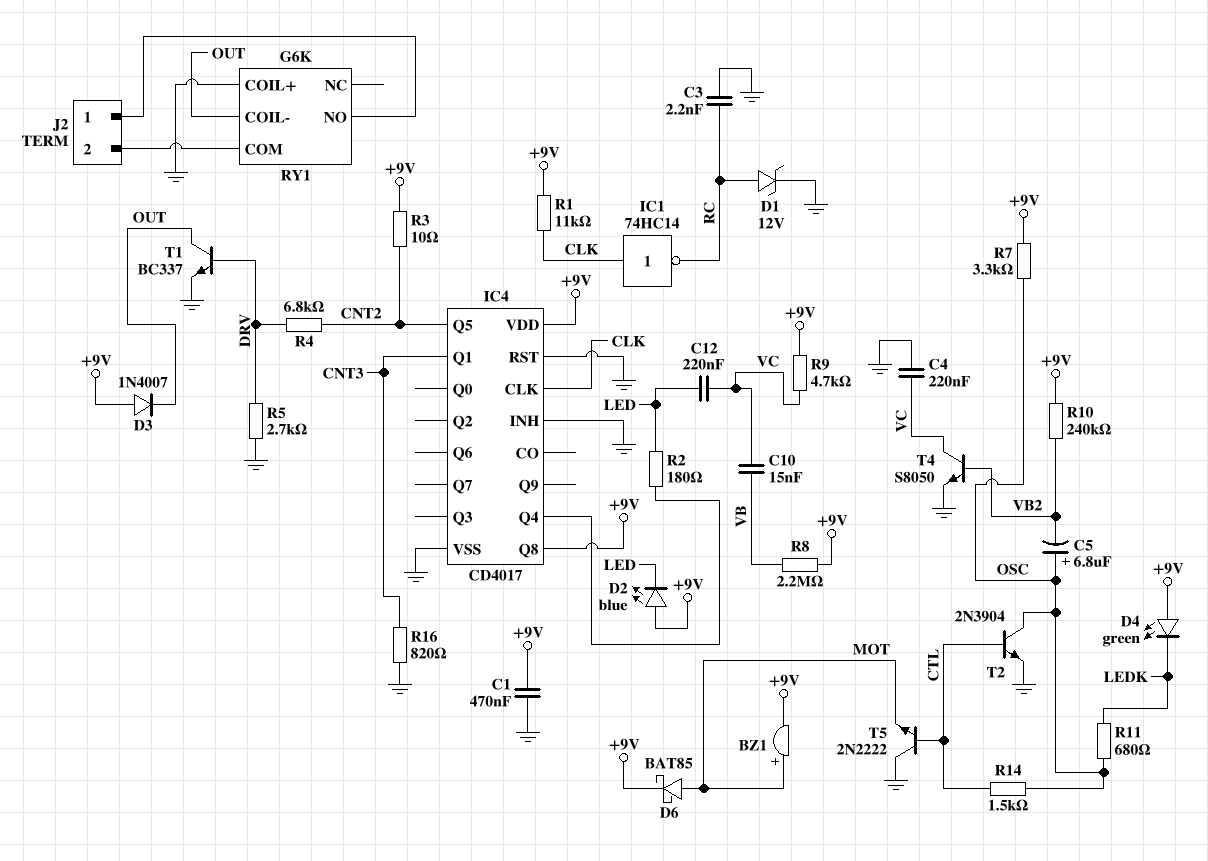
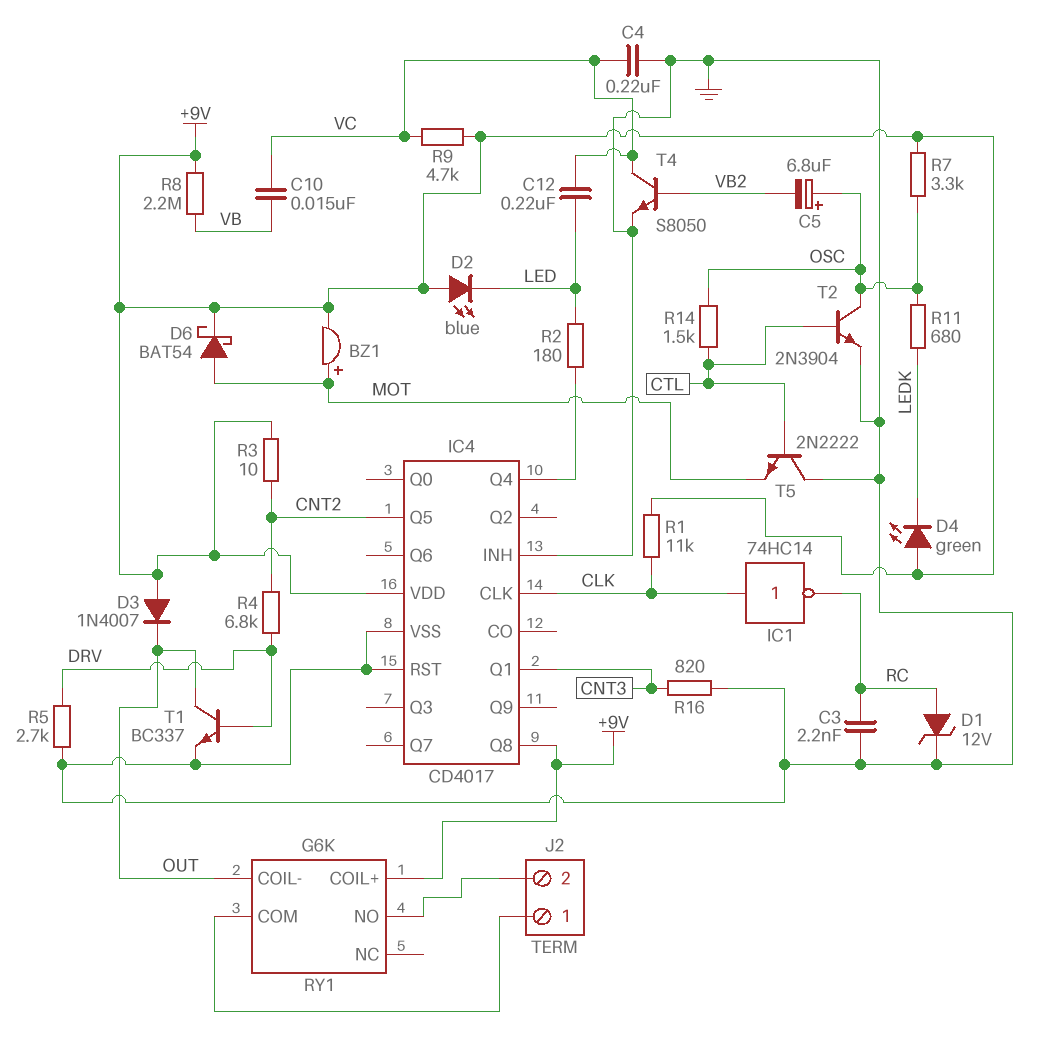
C1: 470nF (+9V, GND) -> none
D6: schottky BAT85 (A MOT, K +9V) -> schottky BAT54 (A MOT, K +9V)
R10: 240k (+9V, VB2) -> none
RY1 pin COIL+: GND -> +9V
RY1 pin COM: J2/2 -> J2/1
RY1 pin NO: J2/1 -> J2/2

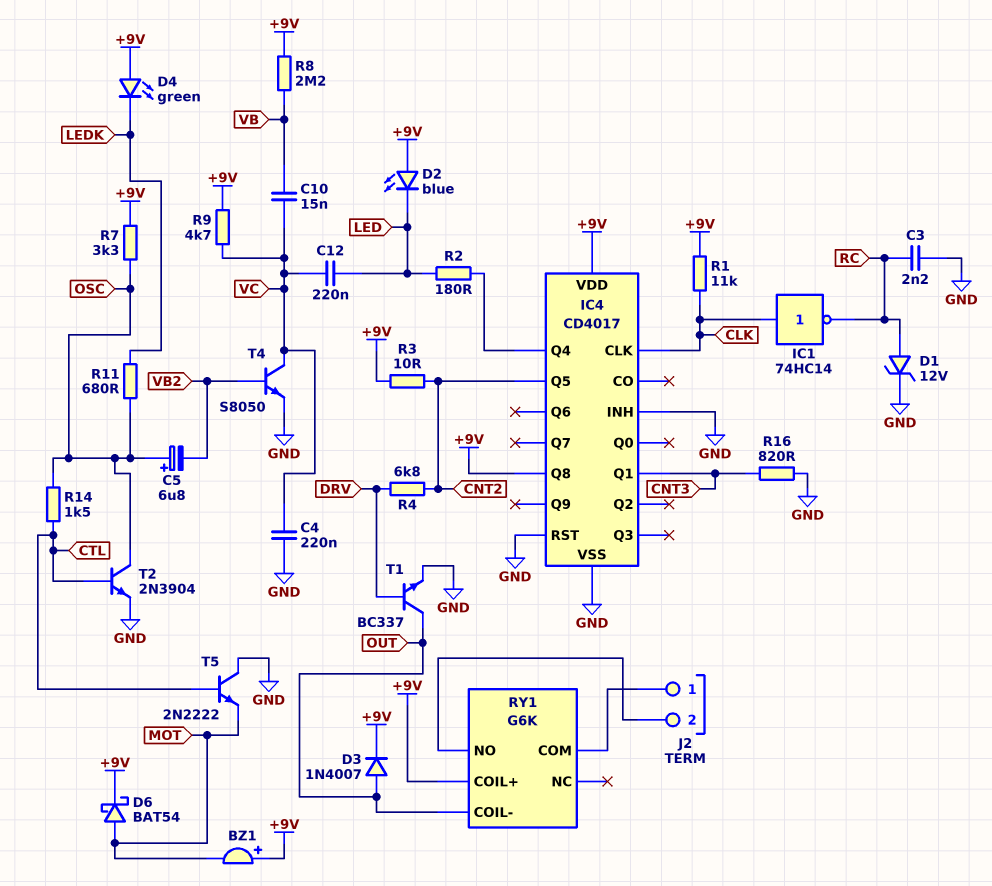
BZ1: buzzer (plus MOT, minus +9V) -> buzzer (plus +9V, minus MOT)
D3: diode 1N4007 (A +9V, K OUT) -> diode 1N4007 (A OUT, K +9V)
R5: 2.7k (DRV, GND) -> none

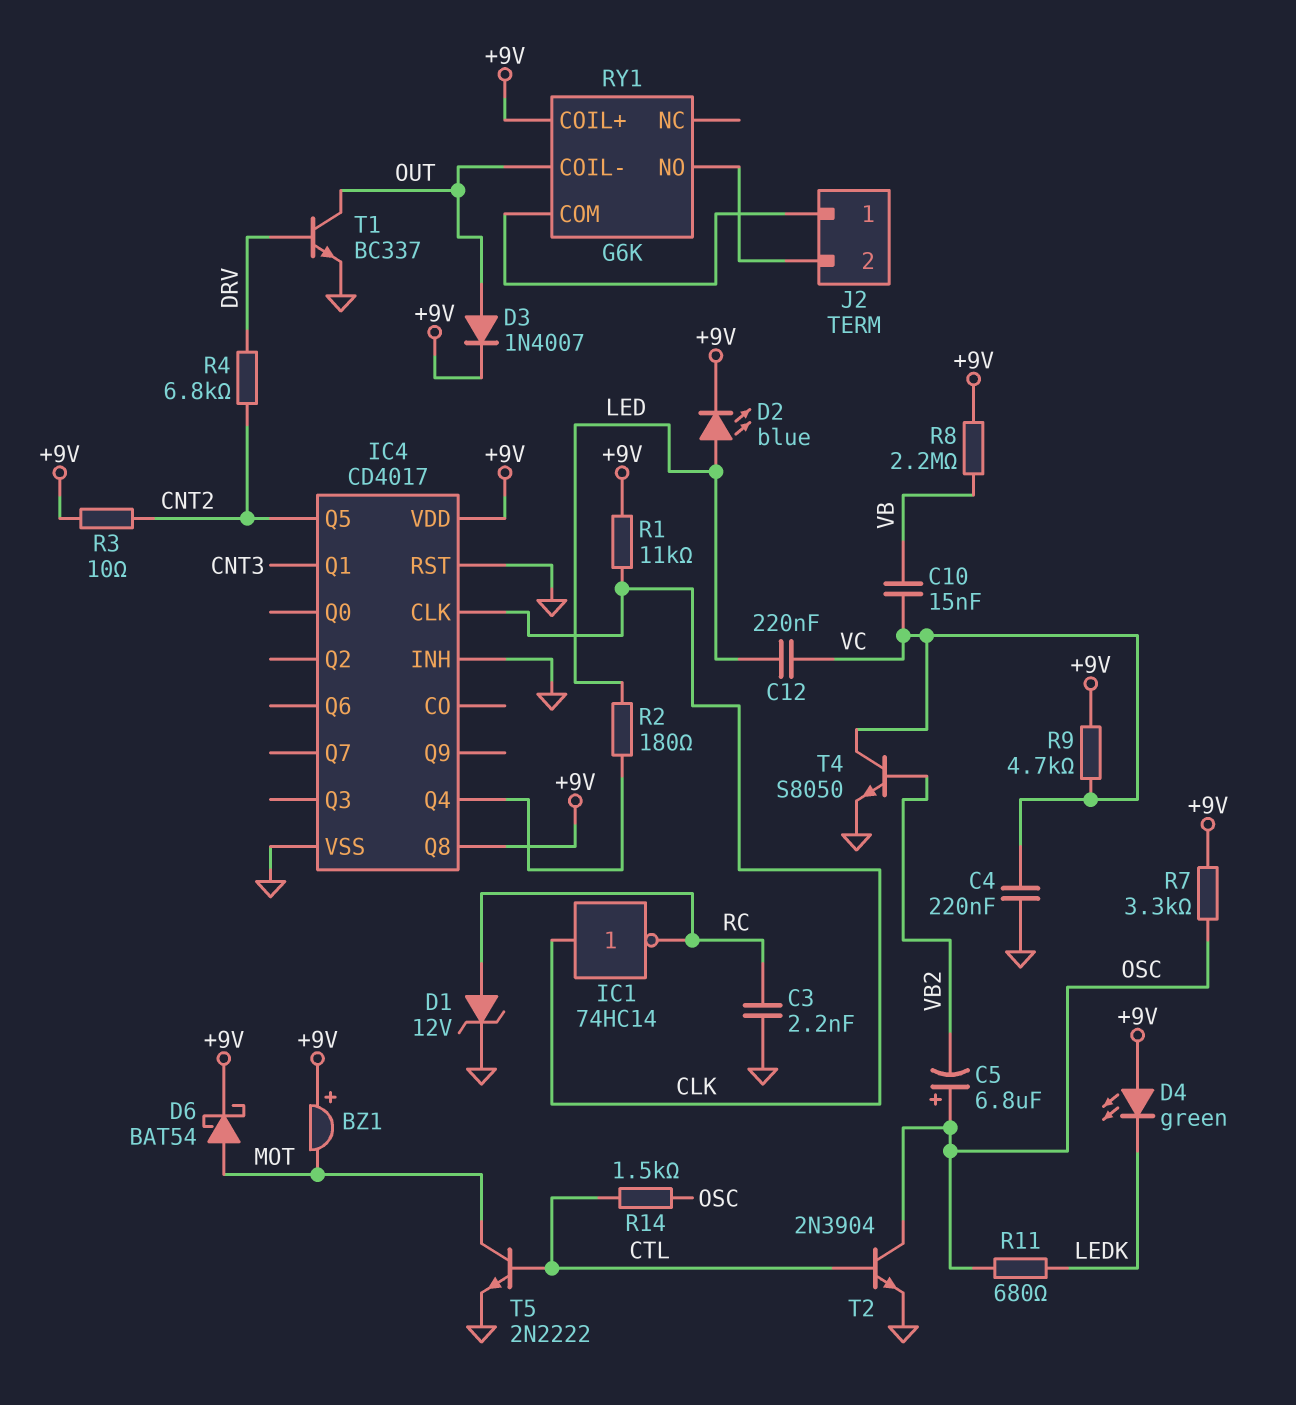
D2: LED blue (A +9V, K LED) -> LED blue (A LED, K +9V)
R16: 820 (CNT3, GND) -> none
T5: NPN 2N2222 (B CTL, C GND, E MOT) -> NPN 2N2222 (B CTL, C MOT, E GND)

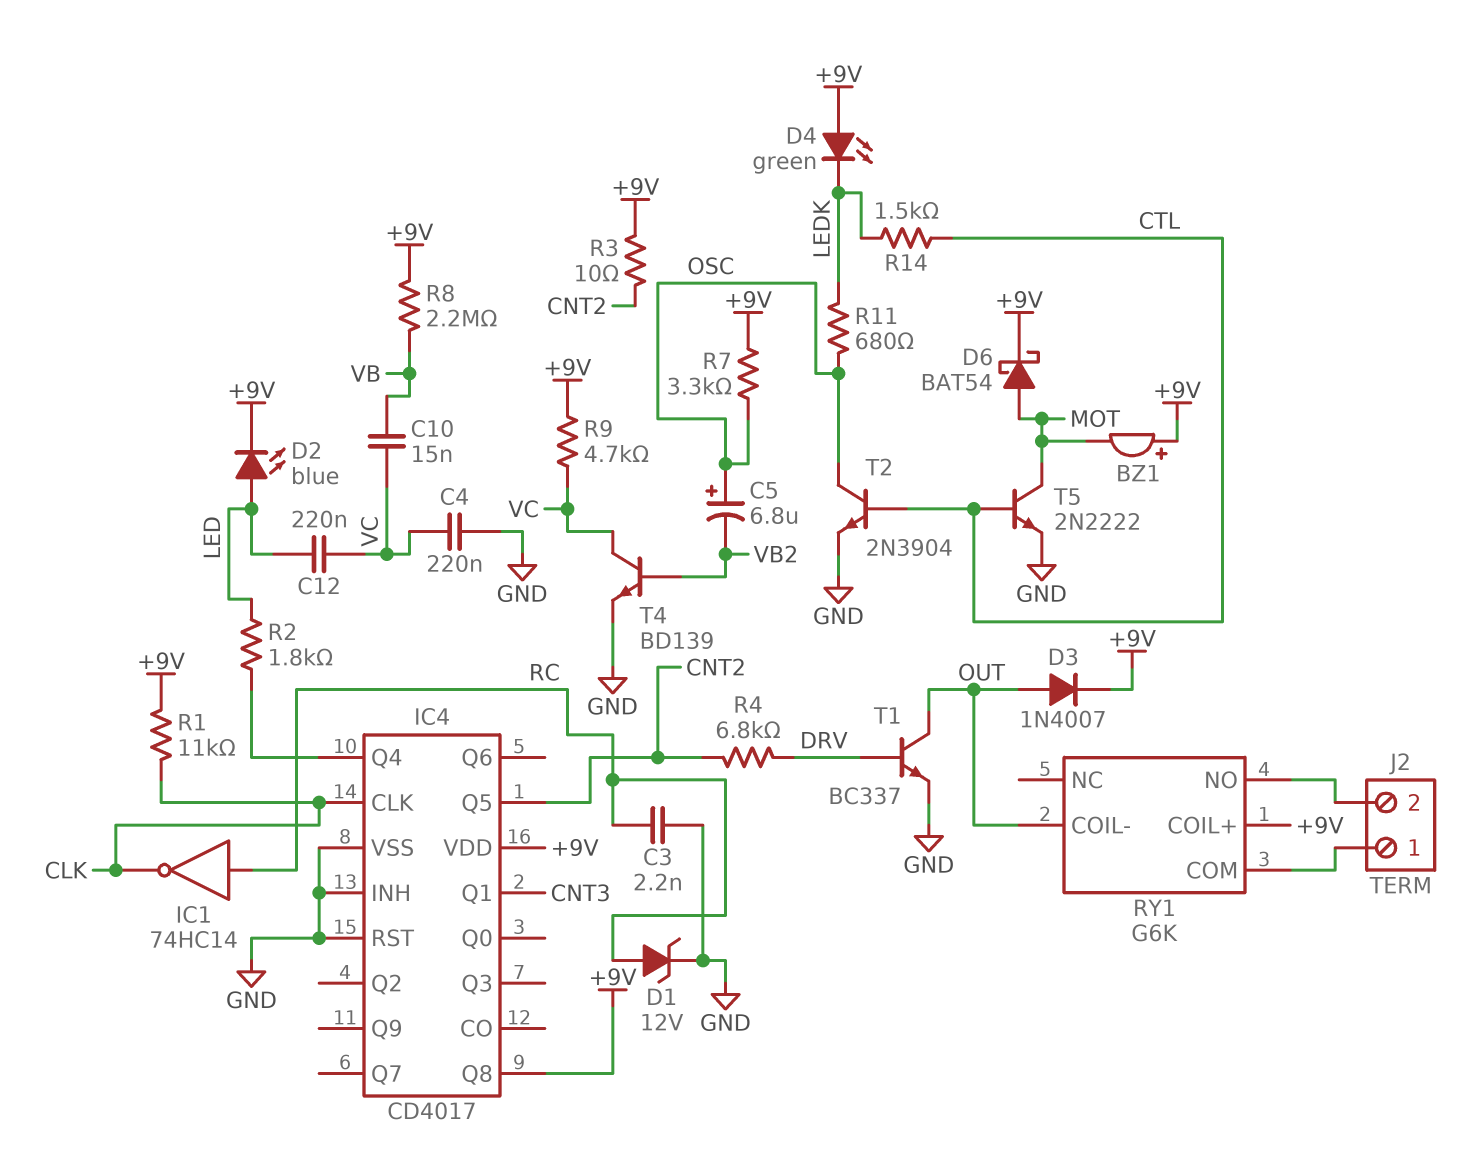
IC1: NOT 74HC14 (in CLK, out RC) -> NOT 74HC14 (in RC, out CLK)
R2: 180 (IC4/Q4, LED) -> 1.8k (IC4/Q4, LED)
R14: 1.5k (CTL, OSC) -> 1.5k (CTL, LEDK)
T4: NPN S8050 (B VB2, C VC, E GND) -> NPN BD139 (B VB2, C VC, E GND)

